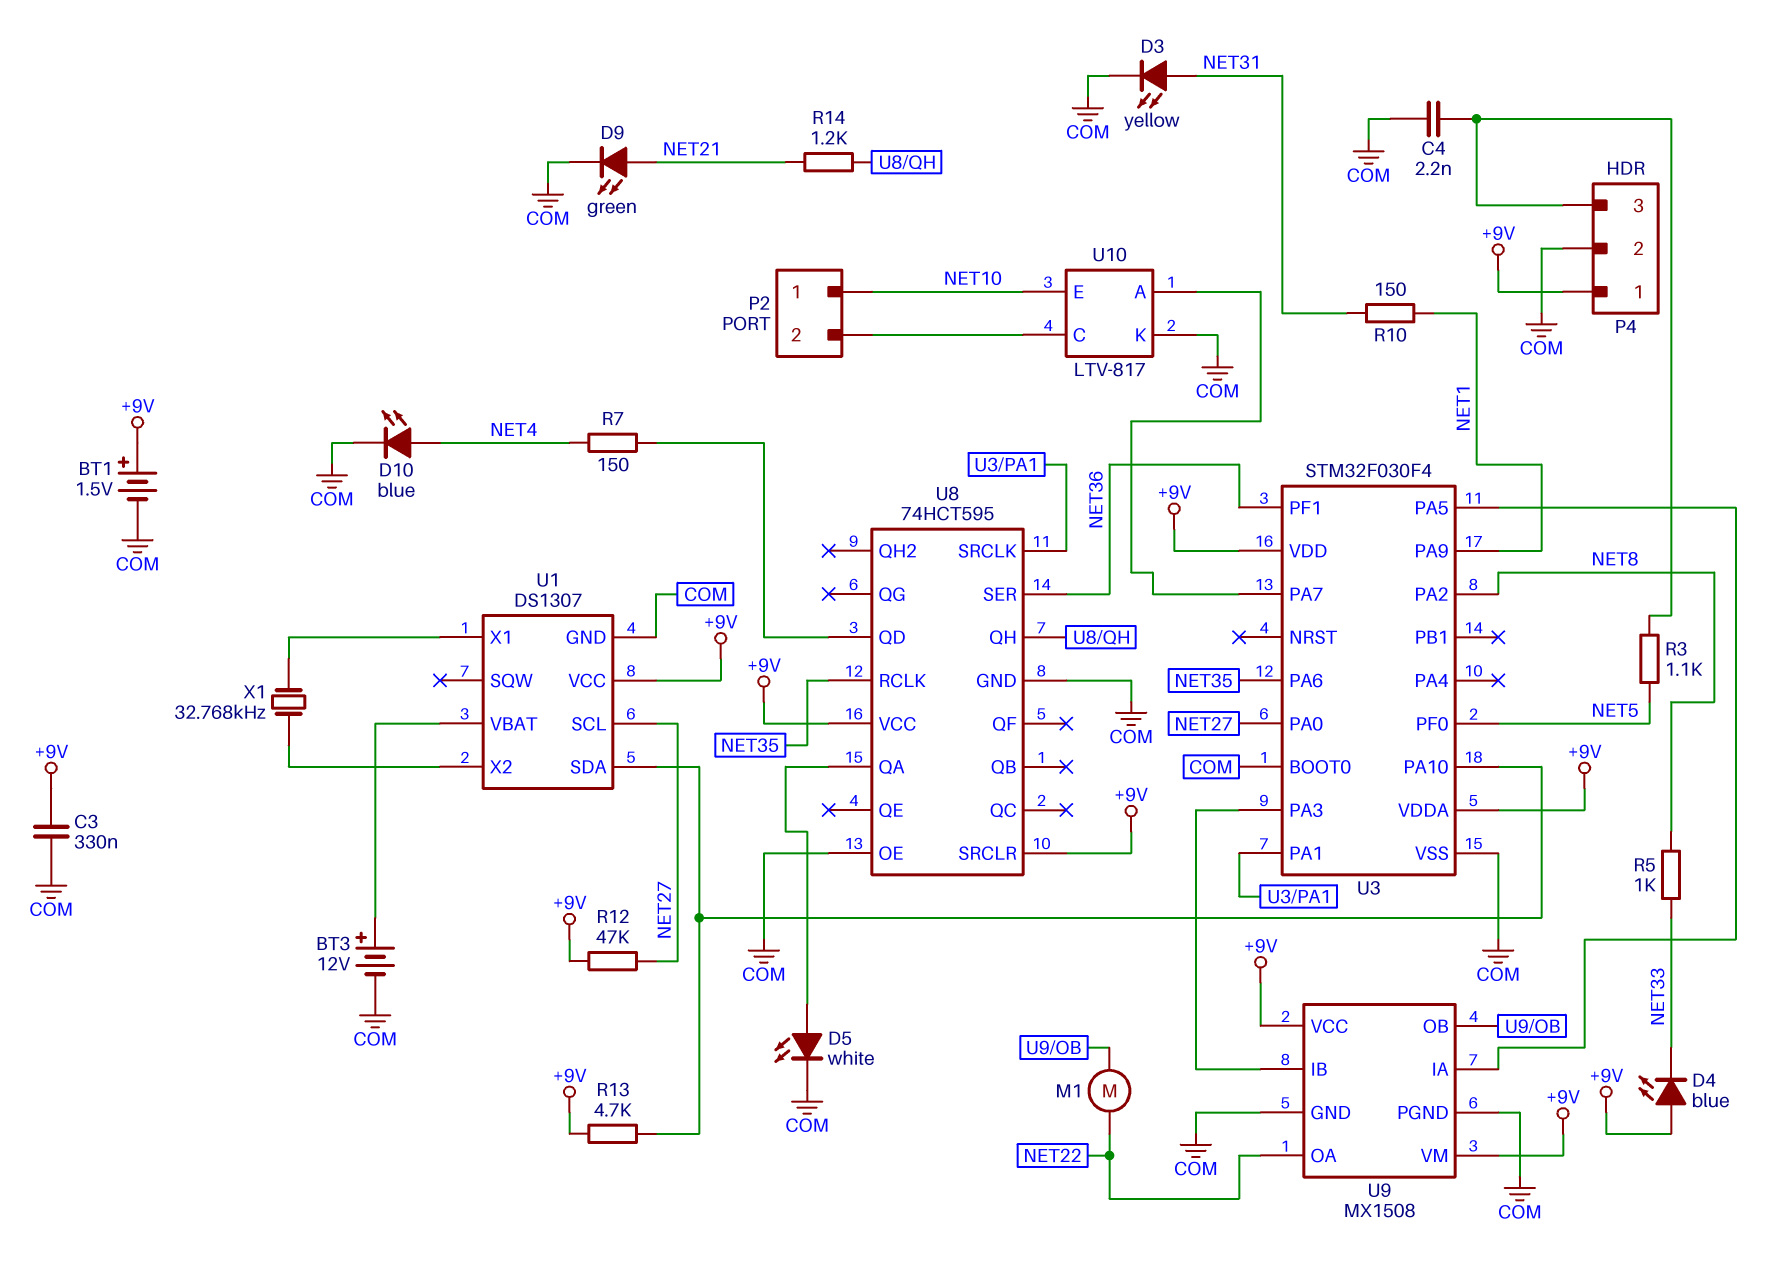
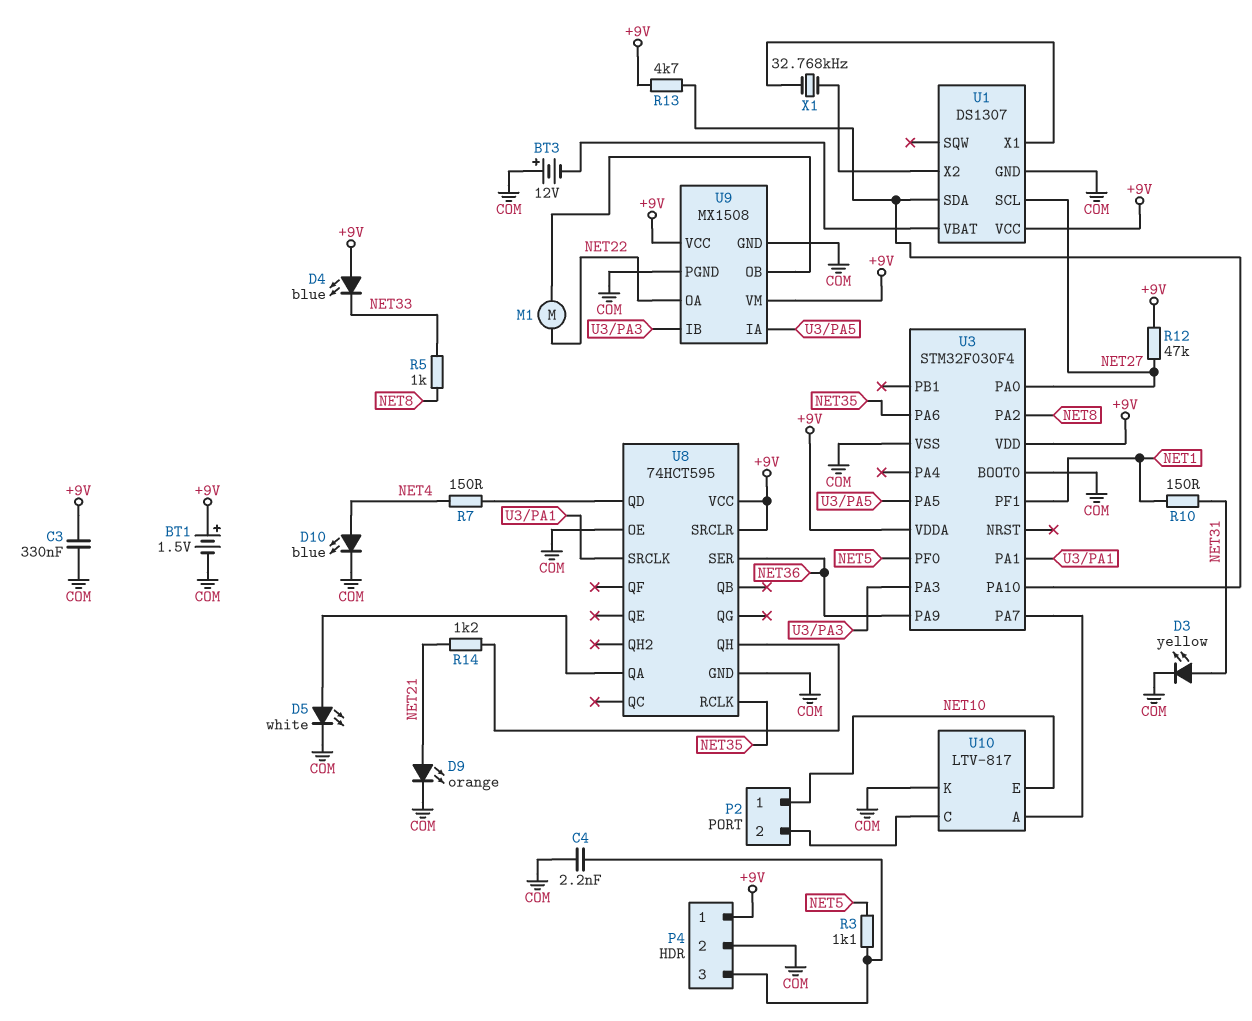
BT3: 12V (plus U1/VBAT, minus COM) -> 12V (plus COM, minus U1/VBAT)
D9: LED green (A NET21, K COM) -> LED orange (A NET21, K COM)
U3 pin PA9: NET1 -> NET36
U3 pin PF1: NET36 -> NET1

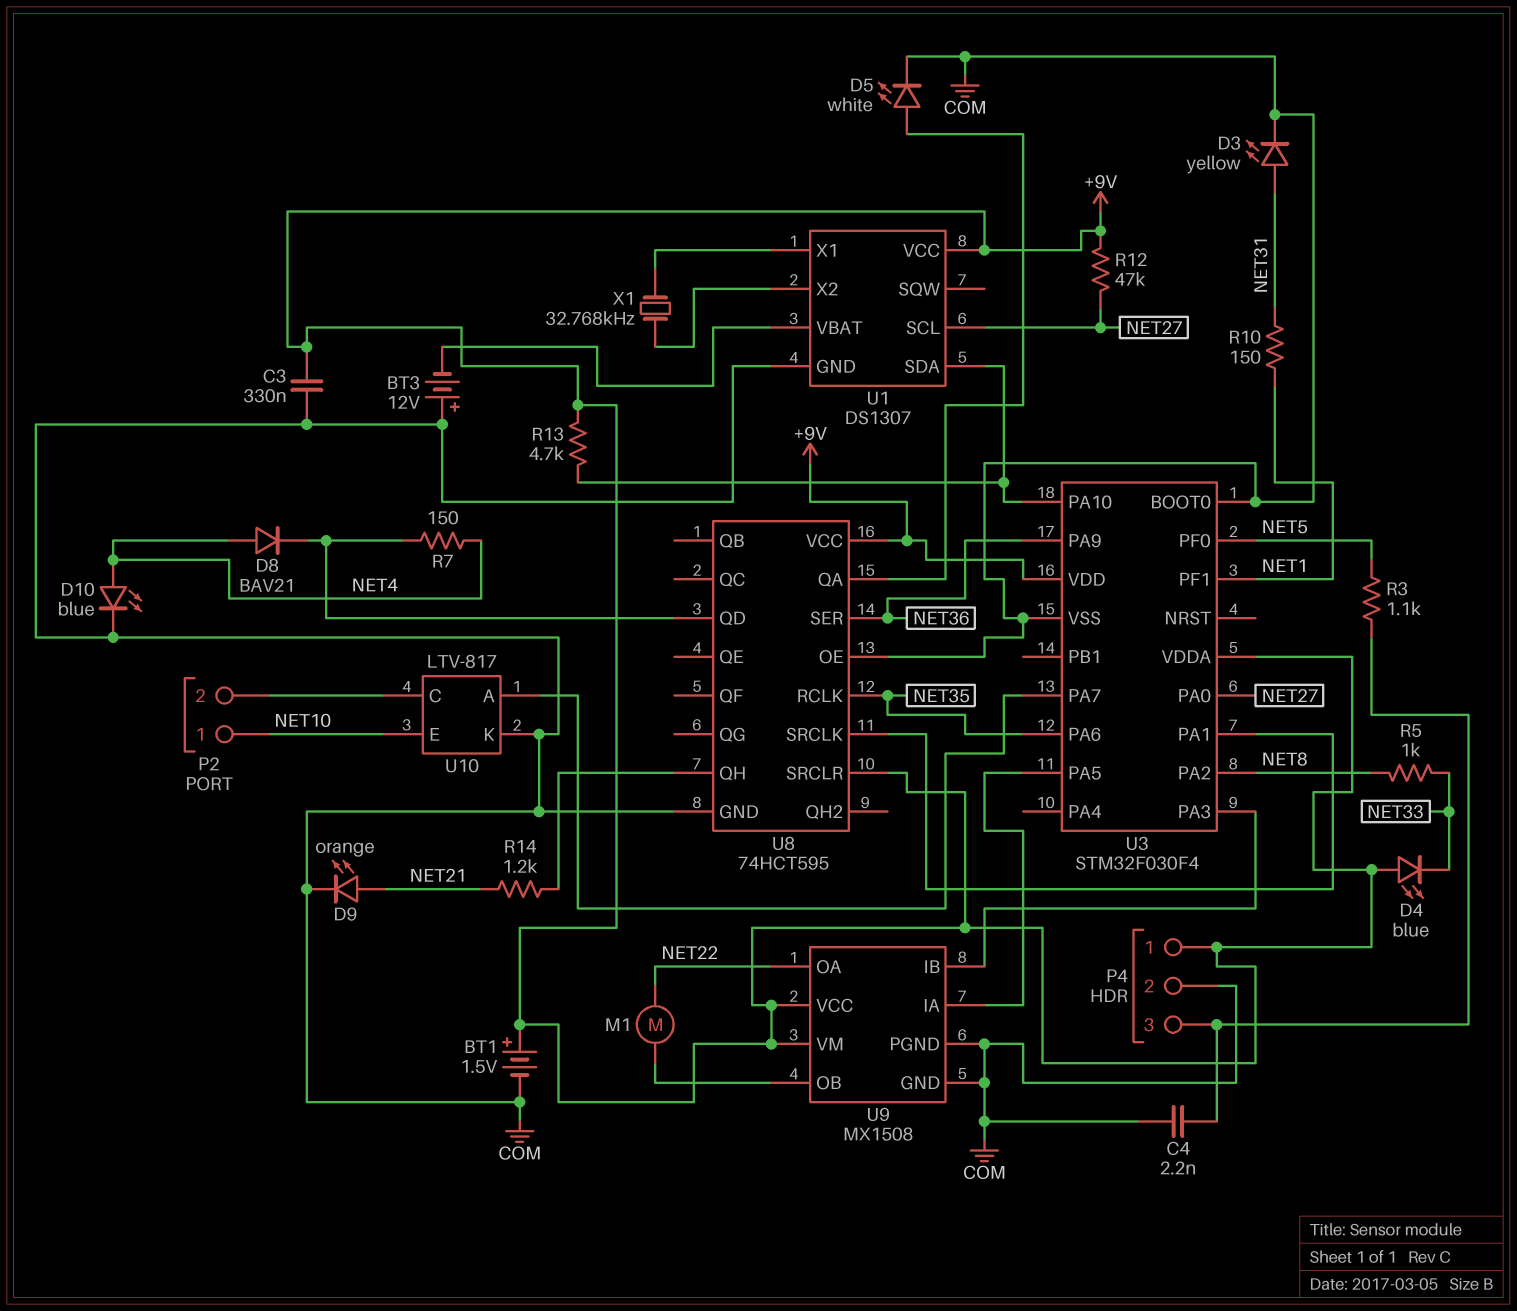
D8: none -> diode BAV21 (A NET4, K U8/QD)

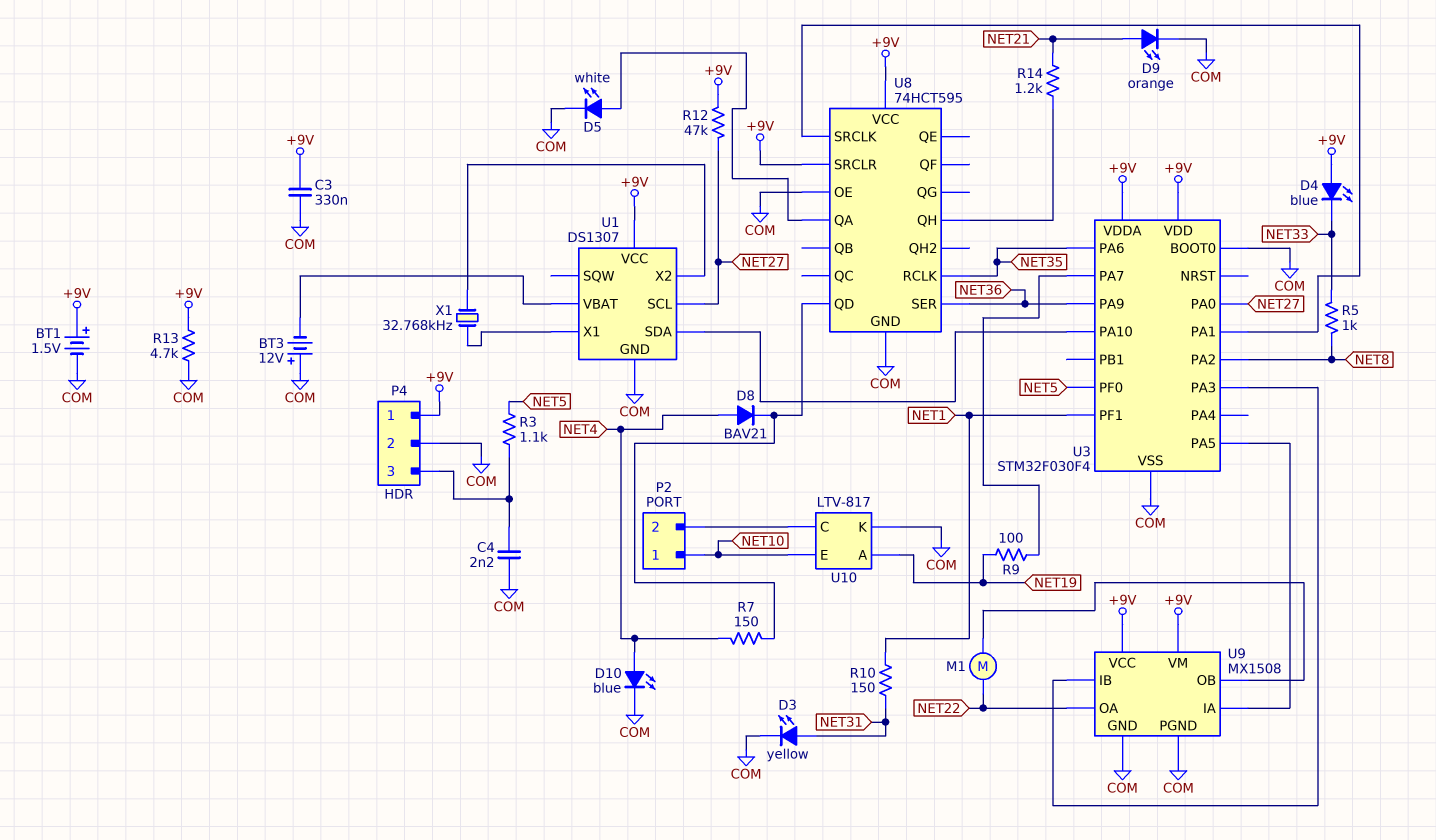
R9: none -> 100 (NET19, U3/PA7)
R13: 4.7k (+9V, U1/SDA) -> 4.7k (+9V, COM)
U10 pin A: U3/PA7 -> NET19

